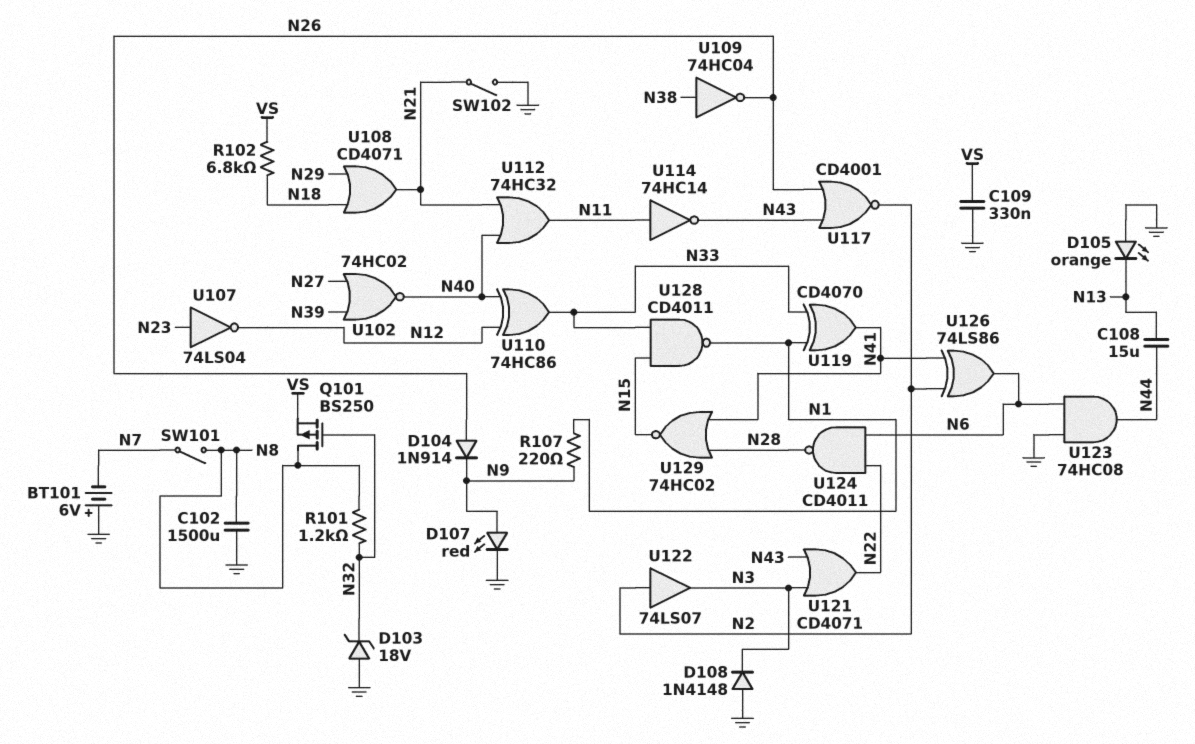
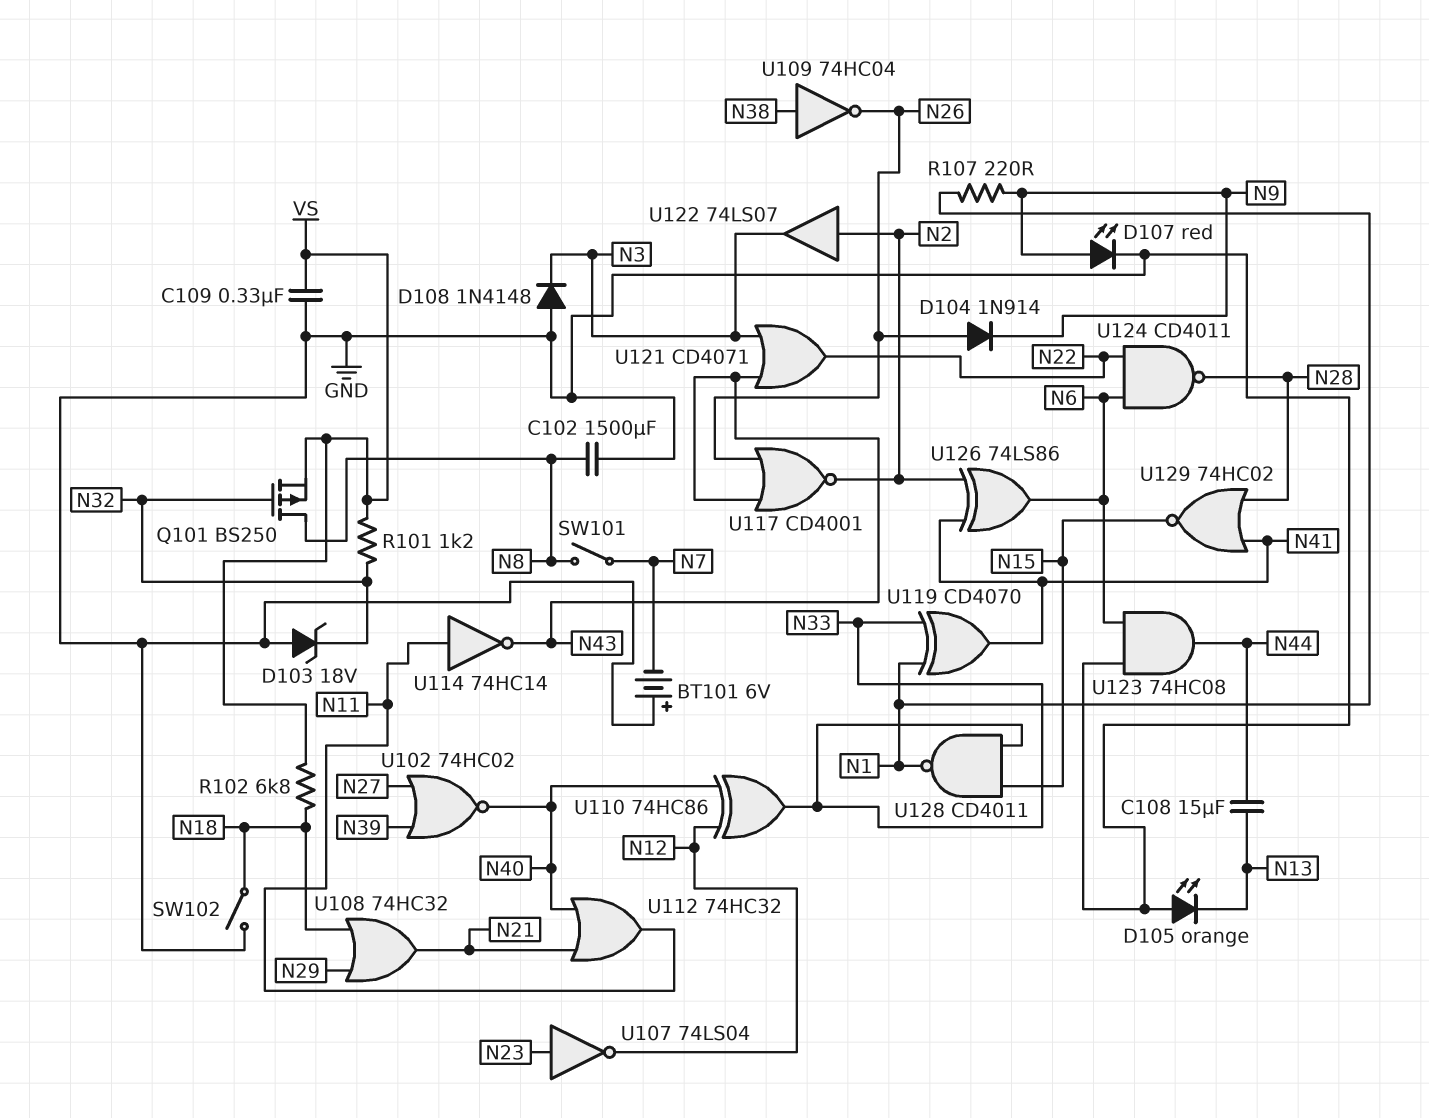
R101: 1.2k (N8, N32) -> 1.2k (N32, VS)
SW102: switch (GND, N21) -> switch (GND, N18)
U108: OR CD4071 (in N18, in N29, out N21) -> OR 74HC32 (in N18, in N29, out N21)

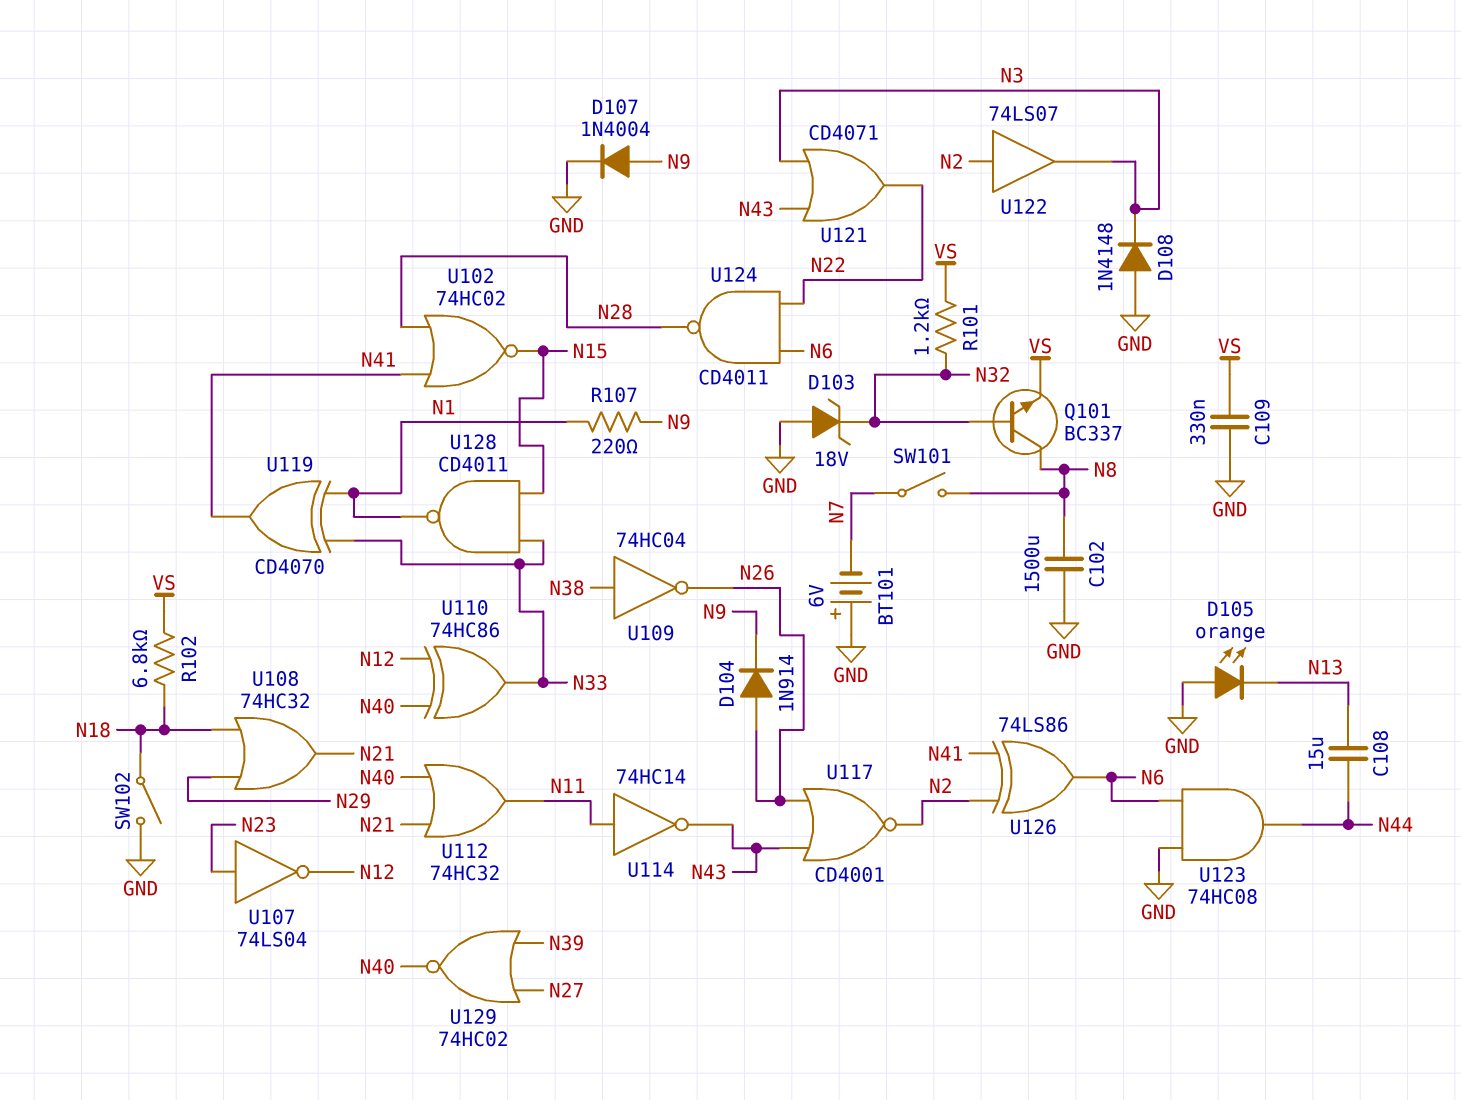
D107: LED red (A N9, K GND) -> diode 1N4004 (A N9, K GND)
Q101: PMOS BS250 (G N32, D N8, S VS) -> NPN BC337 (B N32, C N8, E VS)
U102: NOR 74HC02 (in N27, in N39, out N40) -> NOR 74HC02 (in N28, in N41, out N15)
U129: NOR 74HC02 (in N28, in N41, out N15) -> NOR 74HC02 (in N27, in N39, out N40)

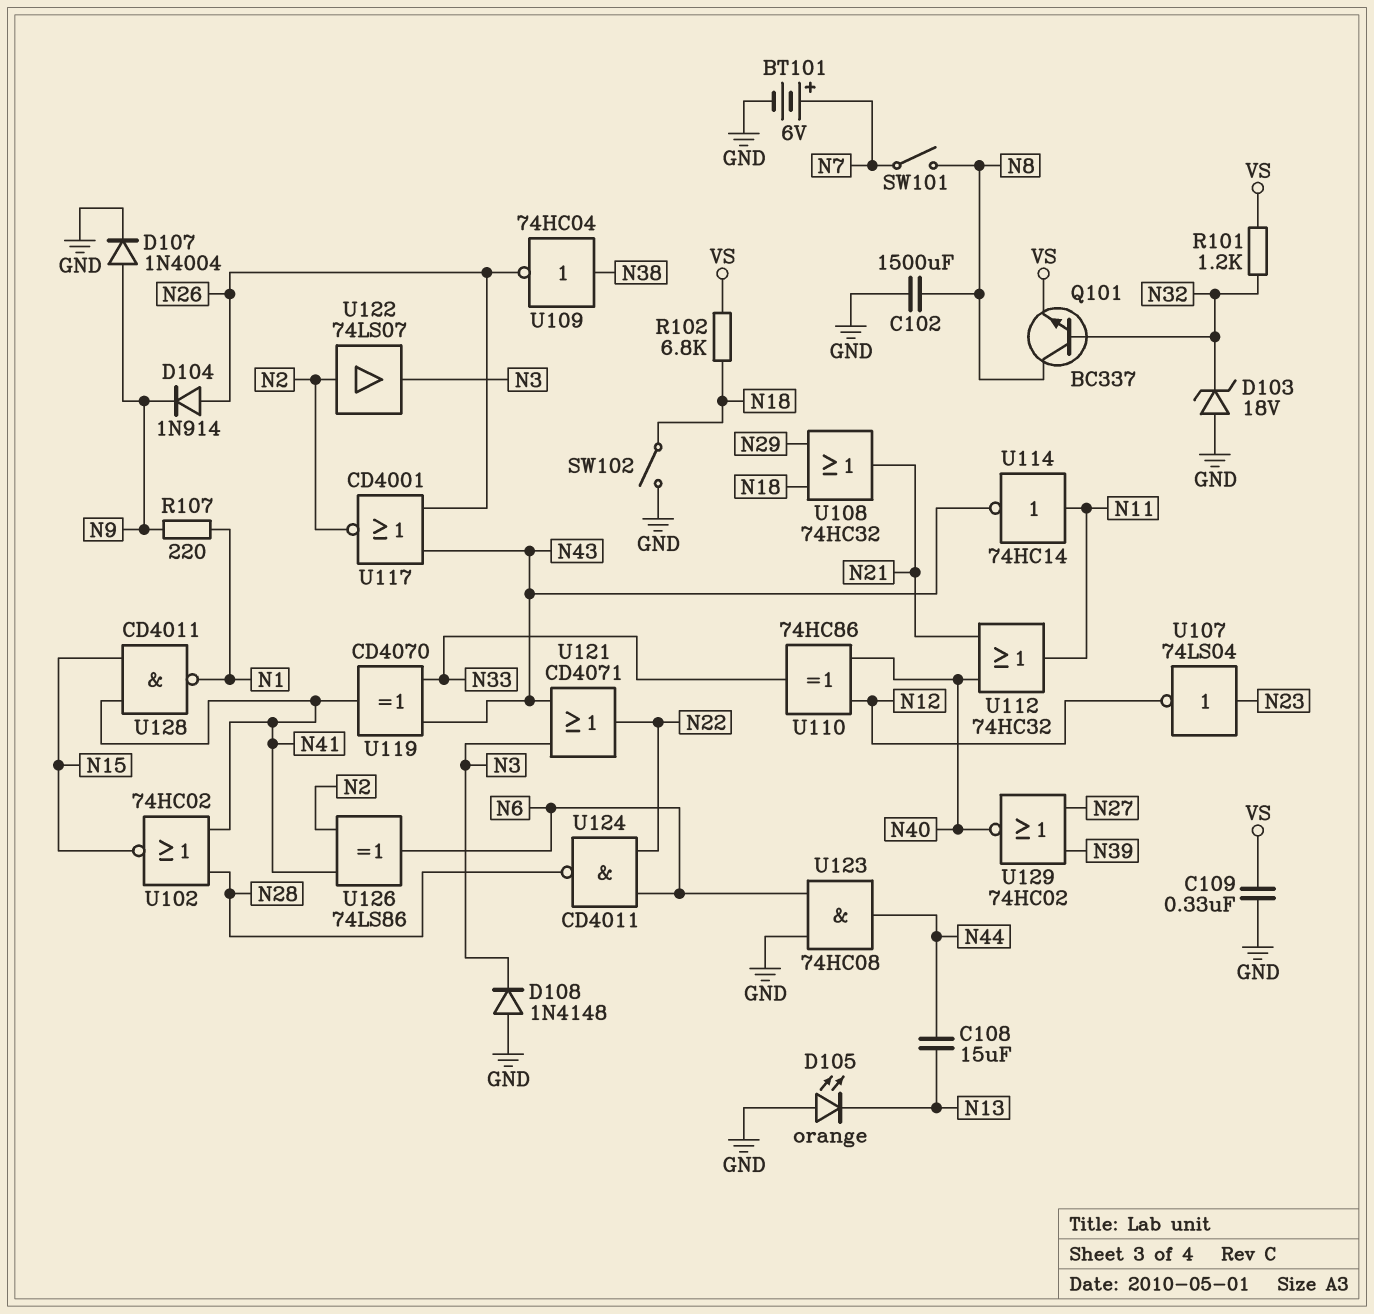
BT101: 6V (plus GND, minus N7) -> 6V (plus N7, minus GND)
U119: XOR CD4070 (in N1, in N33, out N41) -> XOR CD4070 (in N33, in N43, out N41)
U128: NAND CD4011 (in N15, in N33, out N1) -> NAND CD4011 (in N15, in N41, out N1)

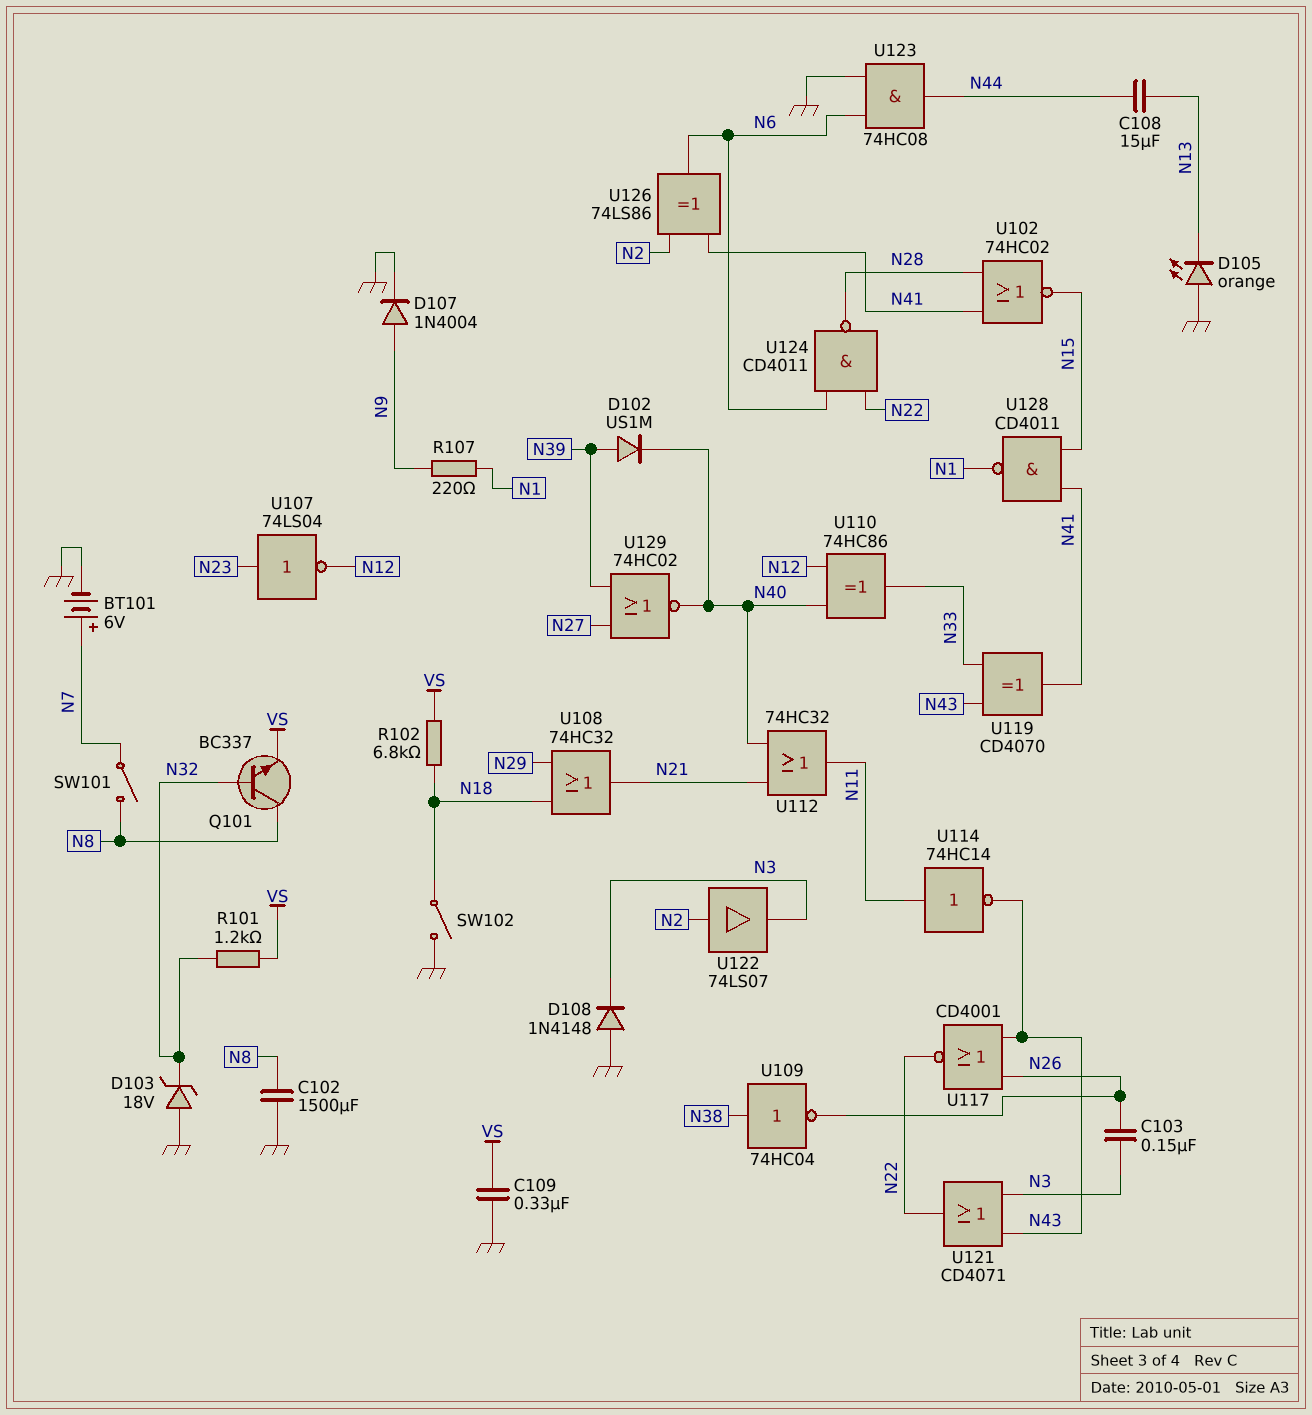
C103: none -> 150nF (N3, N26)
D102: none -> diode US1M (A N39, K N40)
D104: diode 1N914 (A N26, K N9) -> none
U117: NOR CD4001 (in N26, in N43, out N2) -> NOR CD4001 (in N26, in N43, out N22)

